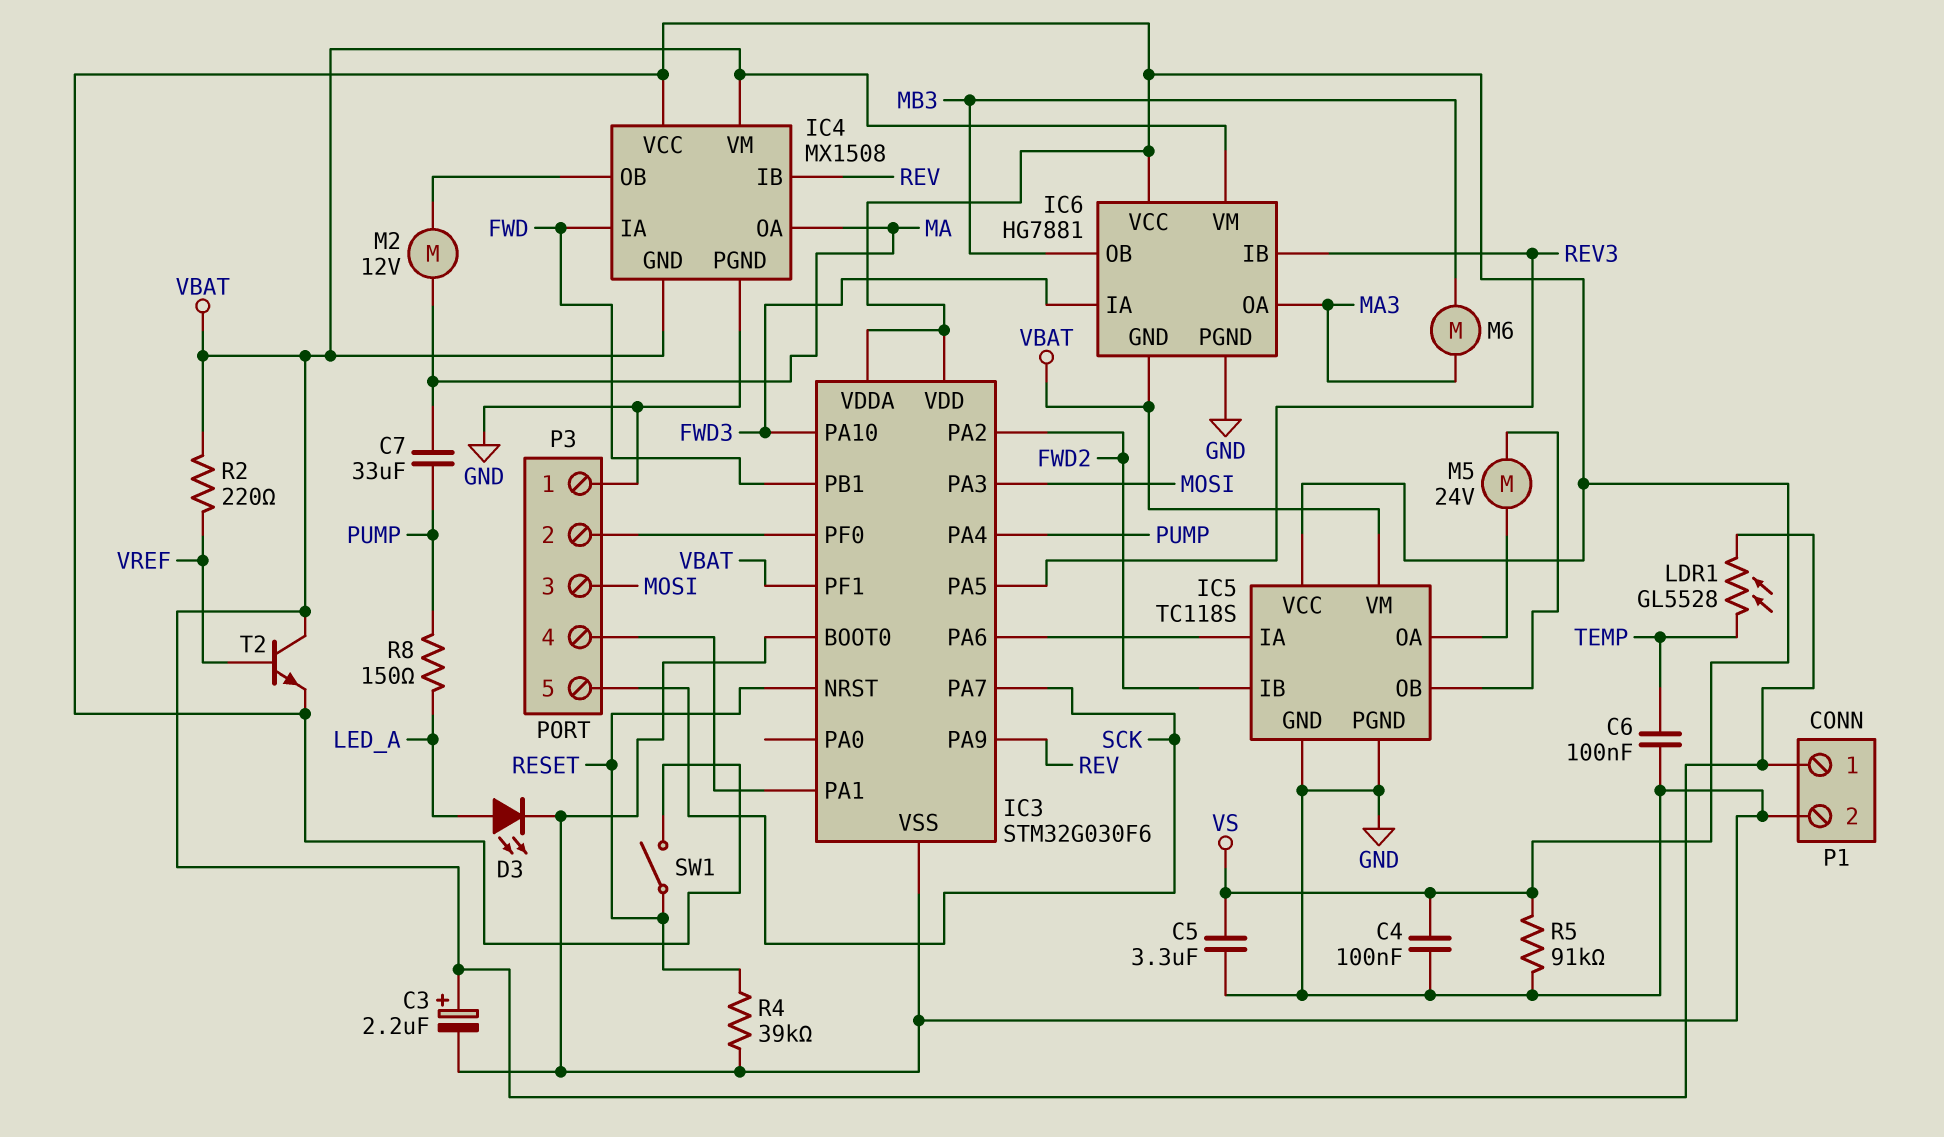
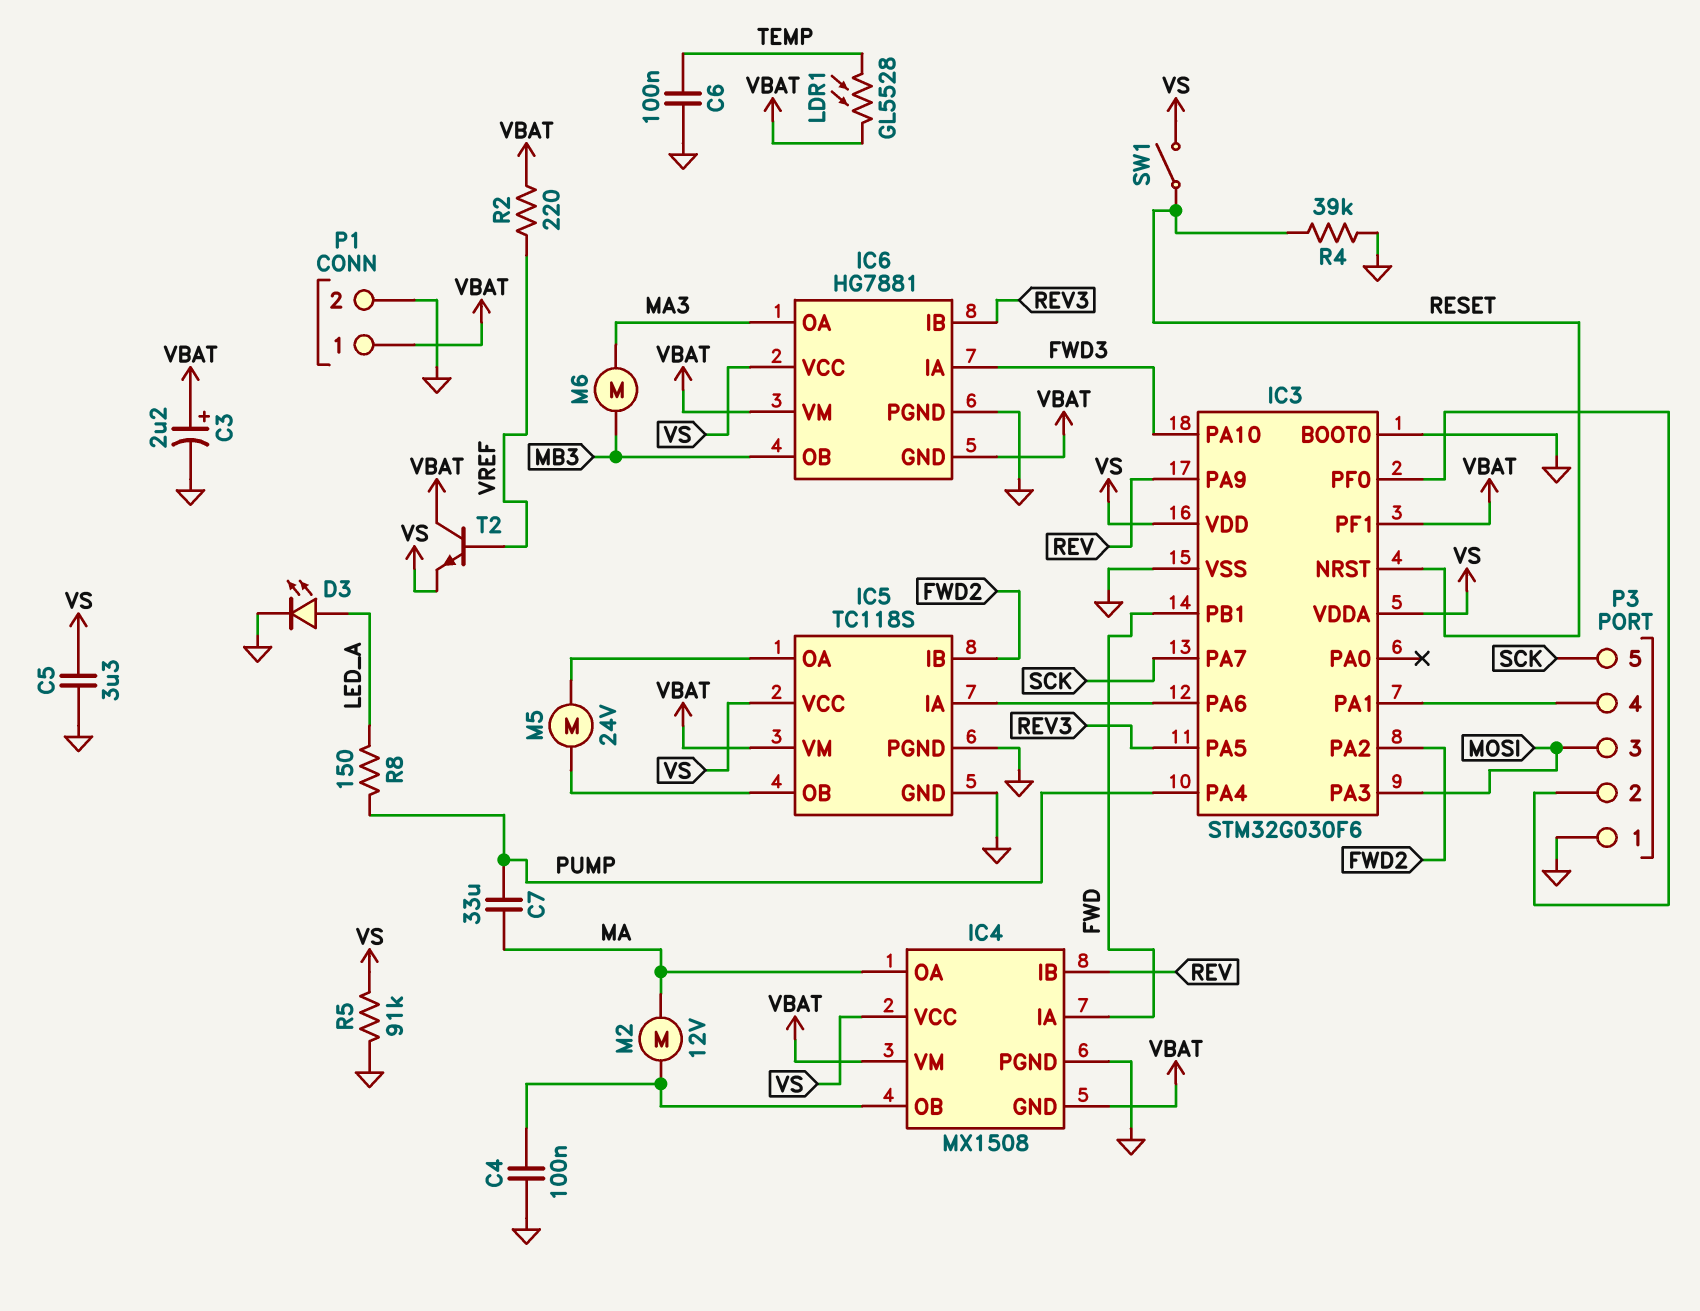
C4: 100nF (GND, VS) -> 100nF (GND, IC4/OB)

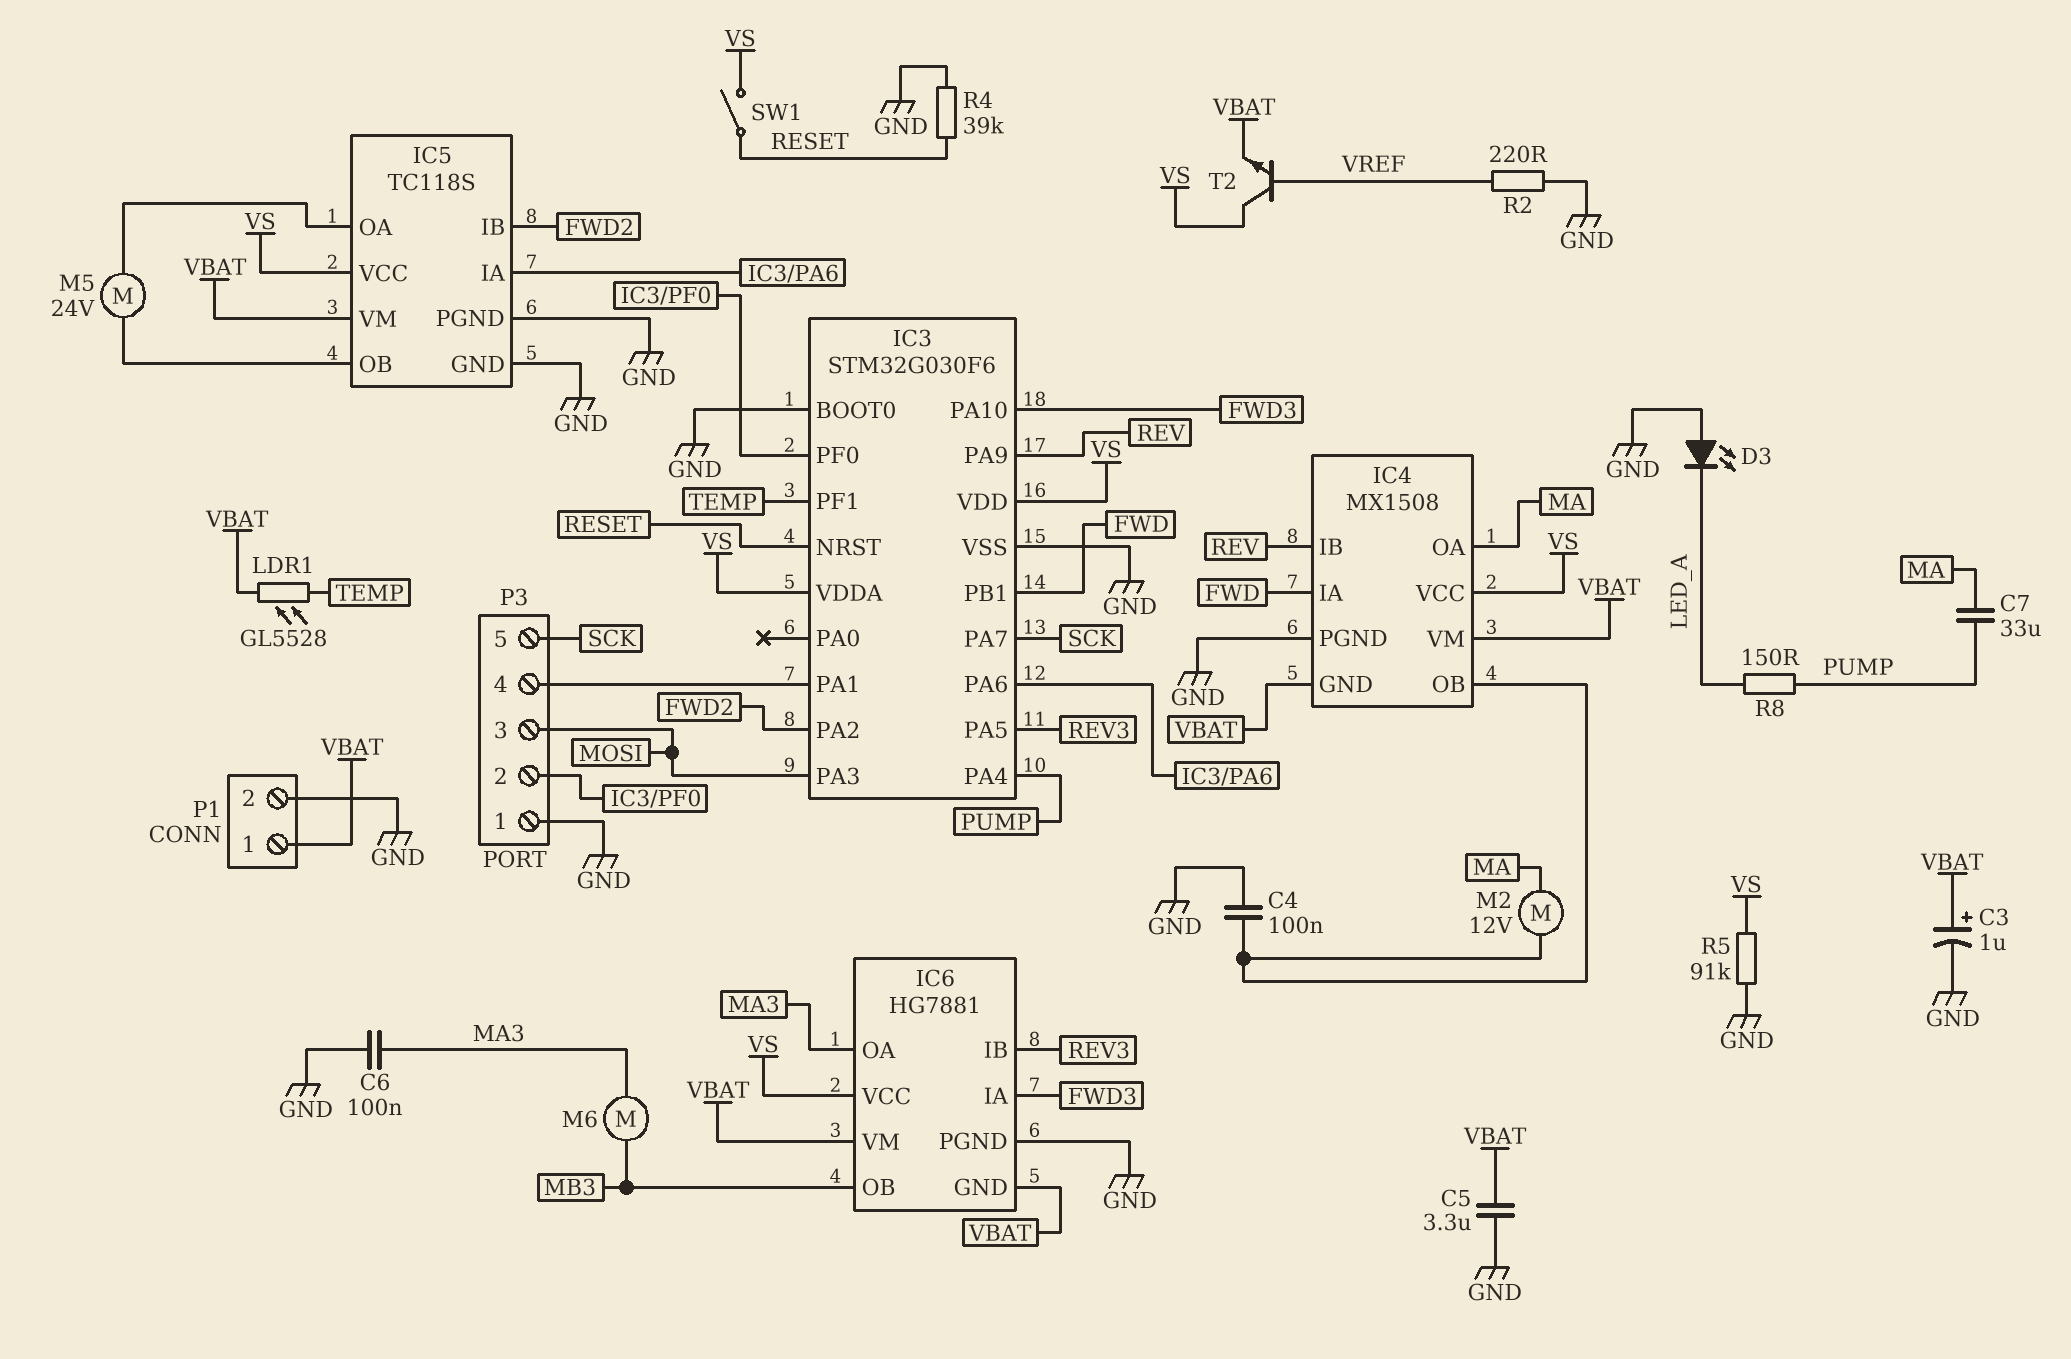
C3: 2.2uF (plus VBAT, minus GND) -> 1uF (plus VBAT, minus GND)
C5: 3.3uF (GND, VS) -> 3.3uF (GND, VBAT)
C6: 100nF (GND, TEMP) -> 100nF (GND, MA3)
D3: LED (A LED_A, K GND) -> LED (A GND, K LED_A)
IC3 pin PF1: VBAT -> TEMP
R2: 220 (VBAT, VREF) -> 220 (GND, VREF)
T2: NPN (B VREF, C VBAT, E VS) -> NPN (B VREF, C VS, E VBAT)

